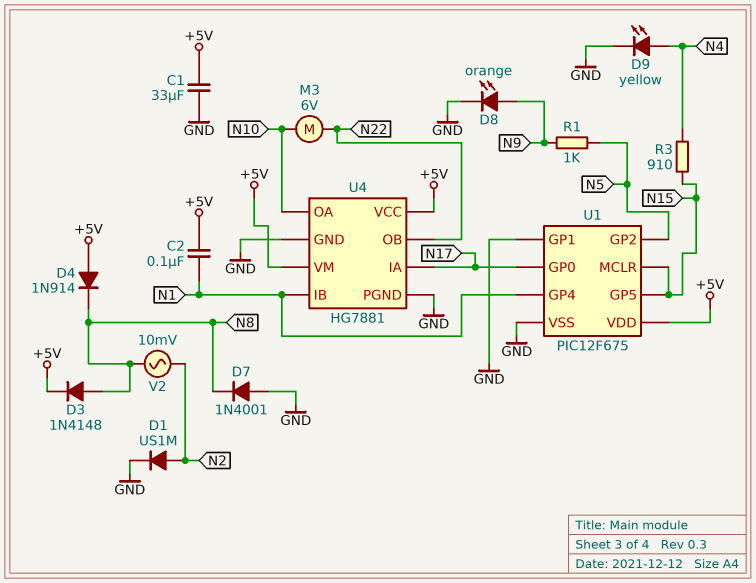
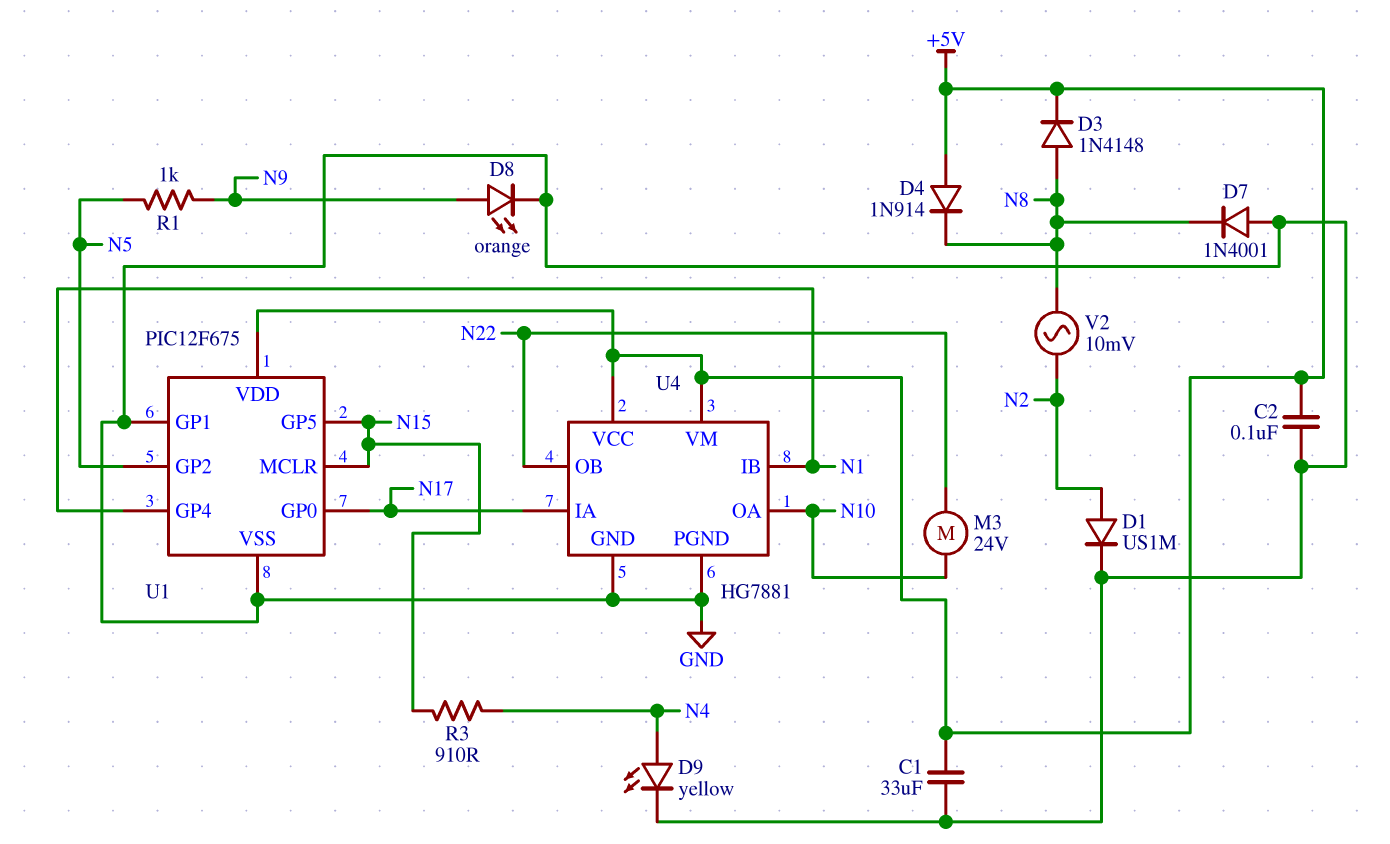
C2: 100nF (+5V, N1) -> 100nF (+5V, GND)
M3: motor 6V (N10, N22) -> motor 24V (N10, N22)

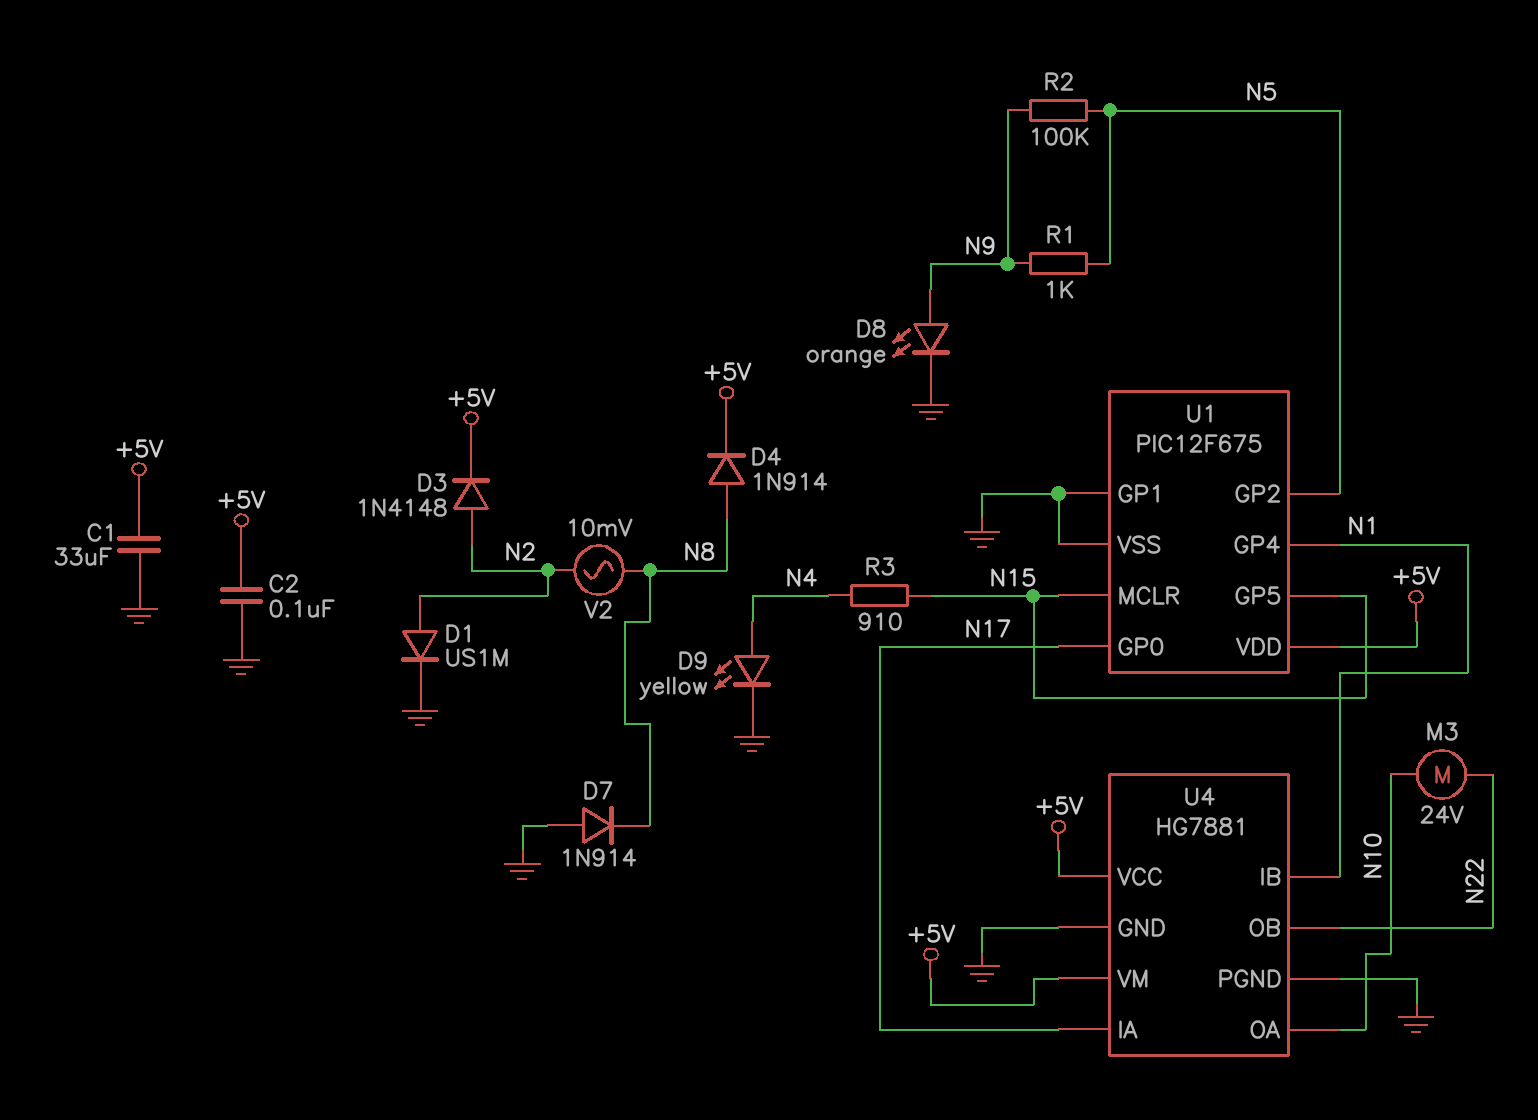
D3: diode 1N4148 (A N8, K +5V) -> diode 1N4148 (A N2, K +5V)
D4: diode 1N914 (A +5V, K N8) -> diode 1N914 (A N8, K +5V)
D7: diode 1N4001 (A GND, K N8) -> diode 1N914 (A GND, K N8)
R2: none -> 100k (N5, N9)

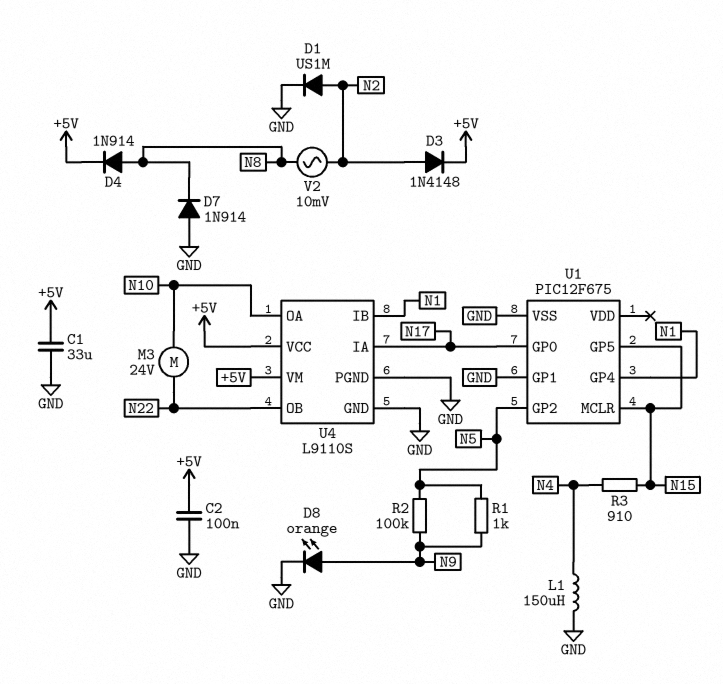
D9: LED yellow (A N4, K GND) -> none
L1: none -> 150uH (GND, N4)
U1 pin VDD: +5V -> none
U4: HG7881 -> L9110S

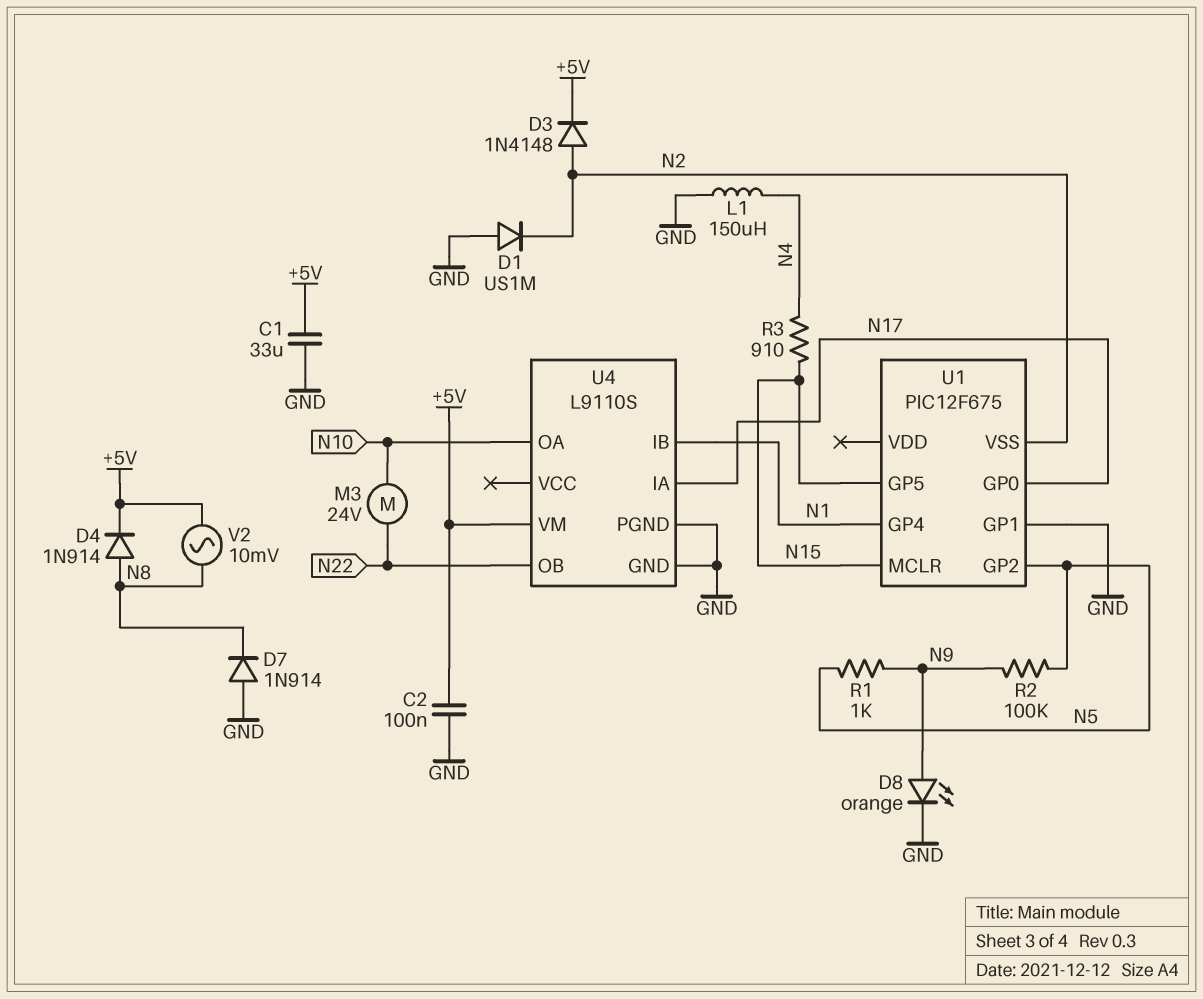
D1: diode US1M (A N2, K GND) -> diode US1M (A GND, K N2)
U1 pin VSS: GND -> N2
U4 pin VCC: +5V -> none
V2: AC 10mV (N2, N8) -> AC 10mV (+5V, N8)

